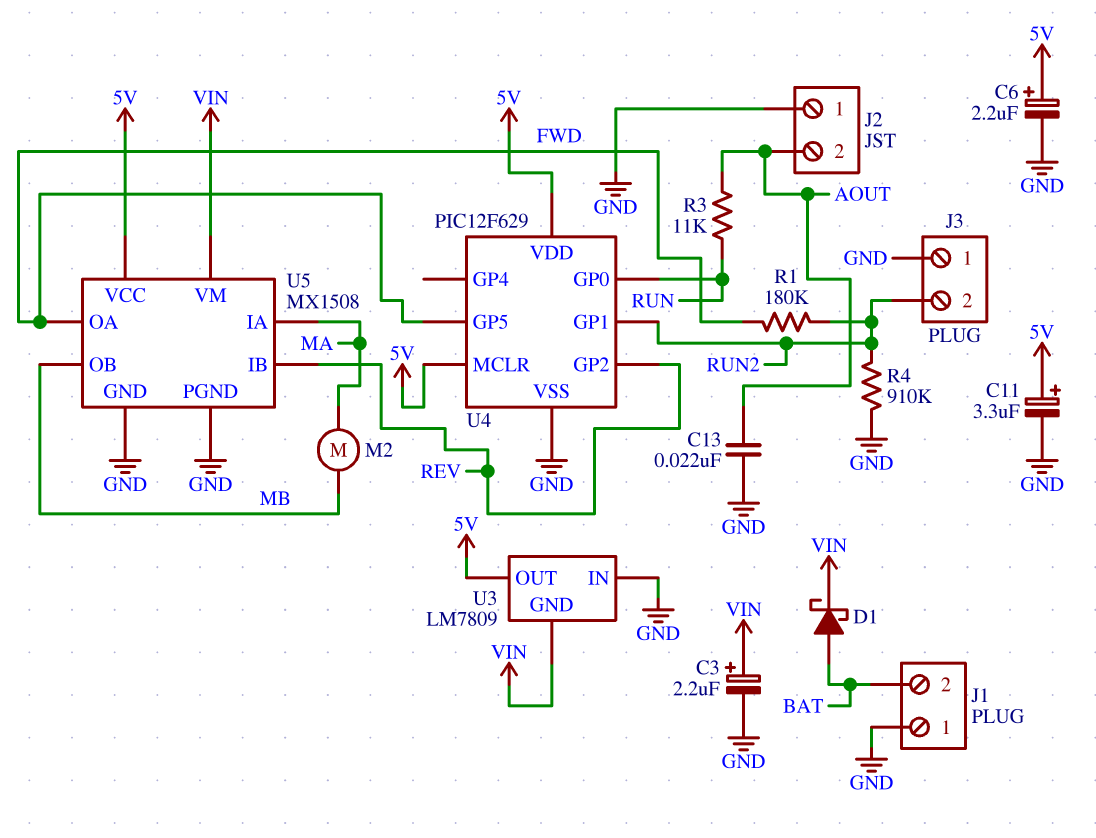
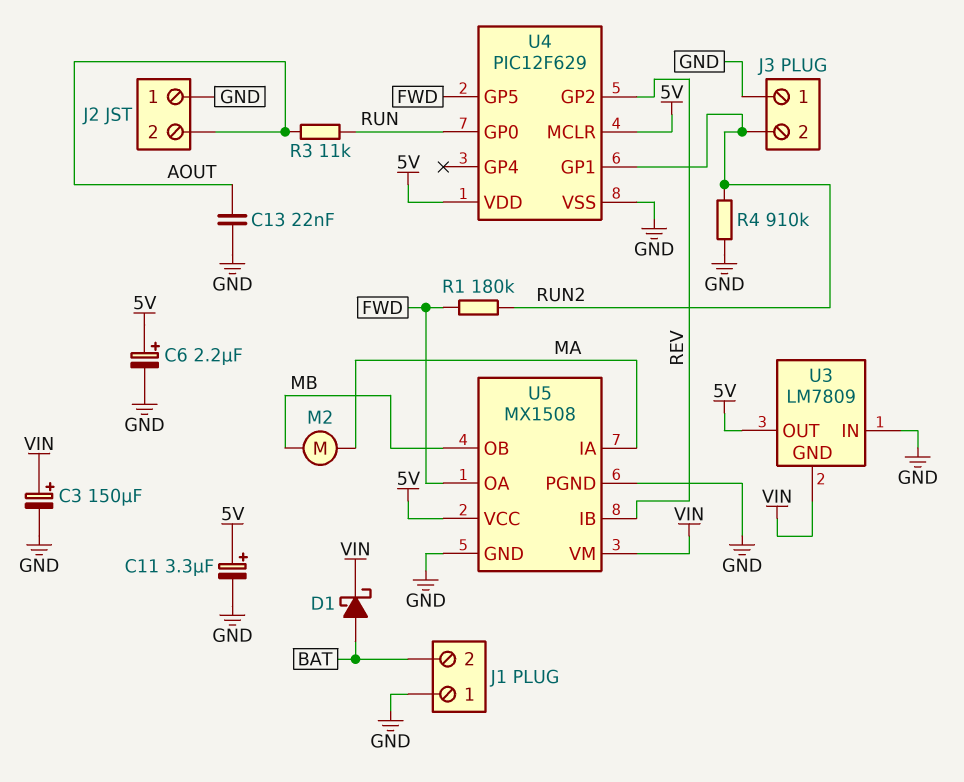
C3: 2.2uF (plus VIN, minus GND) -> 150uF (plus VIN, minus GND)

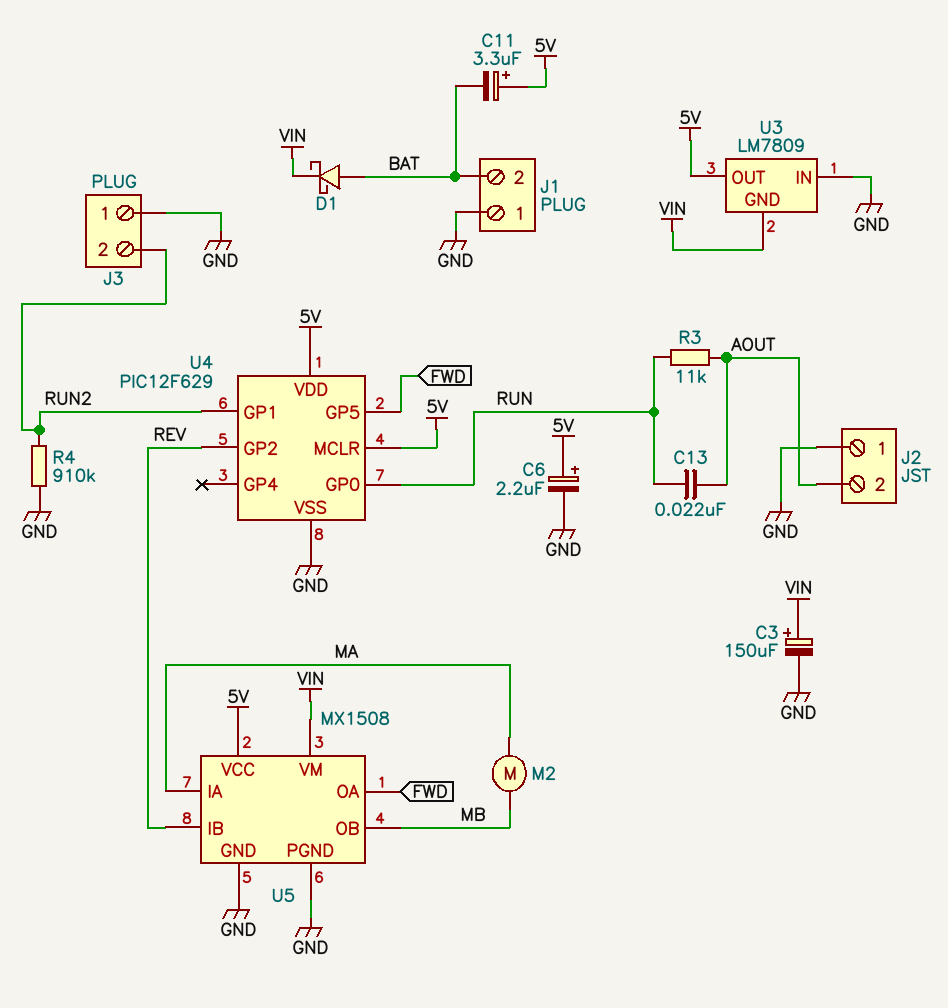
C11: 3.3uF (plus 5V, minus GND) -> 3.3uF (plus 5V, minus BAT)
C13: 22nF (AOUT, GND) -> 22nF (AOUT, RUN)
R1: 180k (FWD, RUN2) -> none

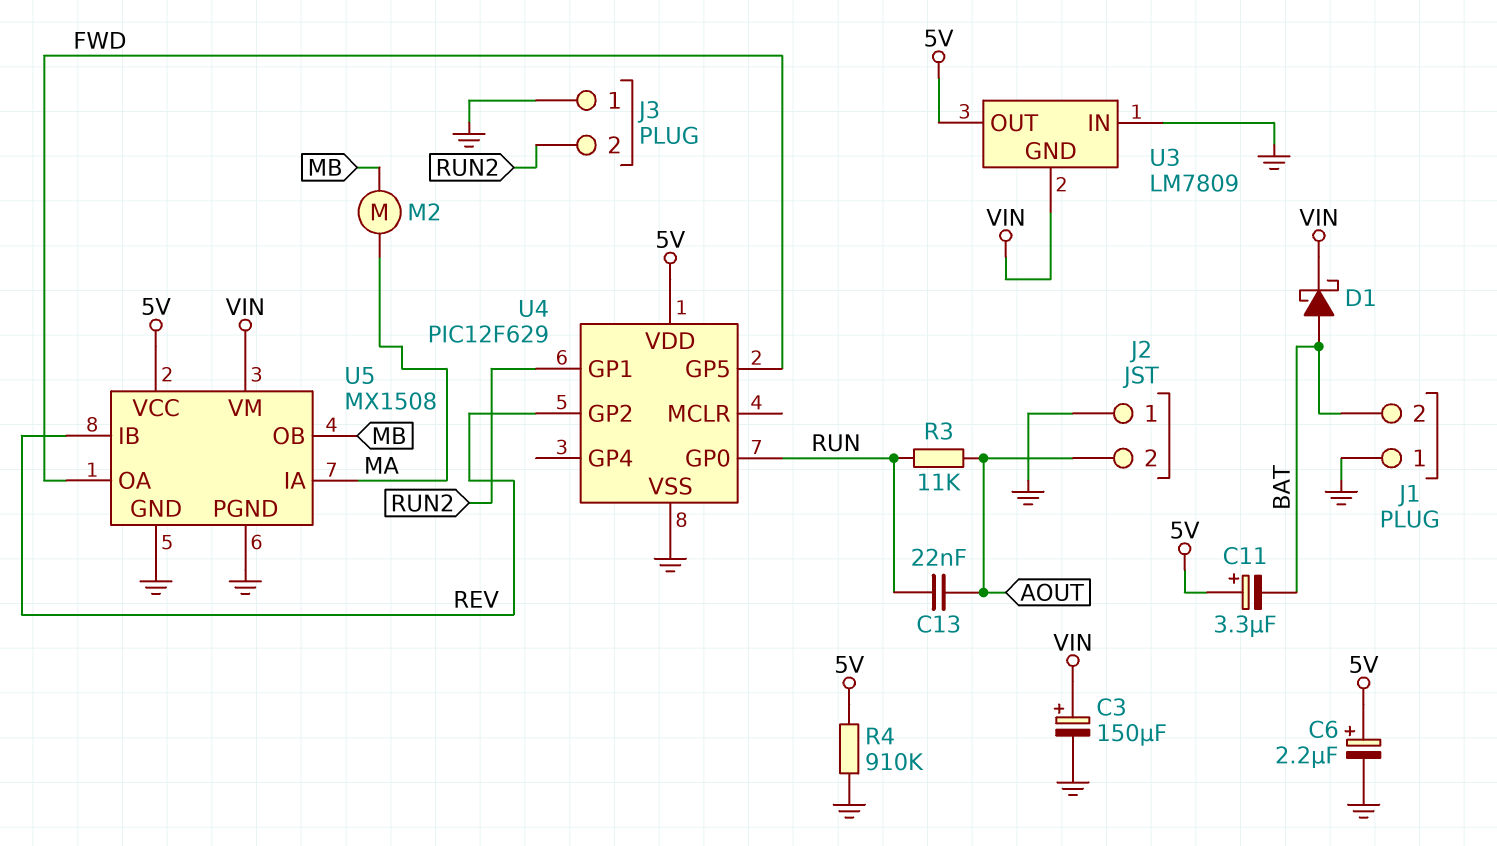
R4: 910k (GND, RUN2) -> 910k (5V, GND)
U4 pin MCLR: 5V -> none

